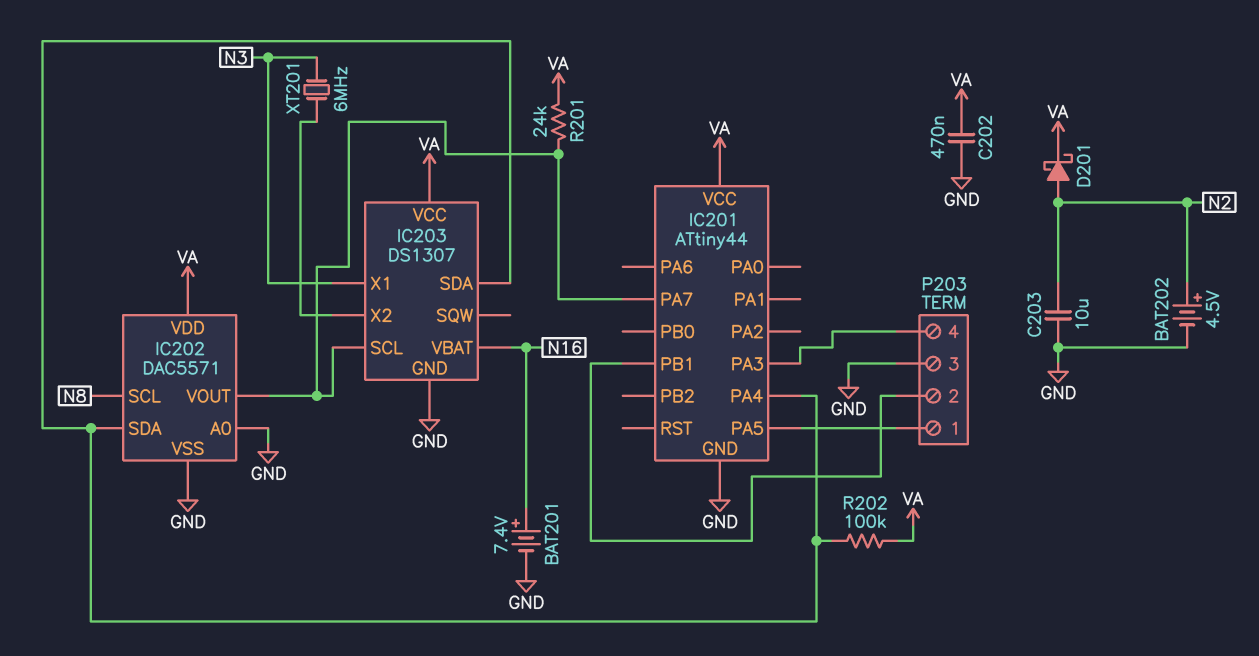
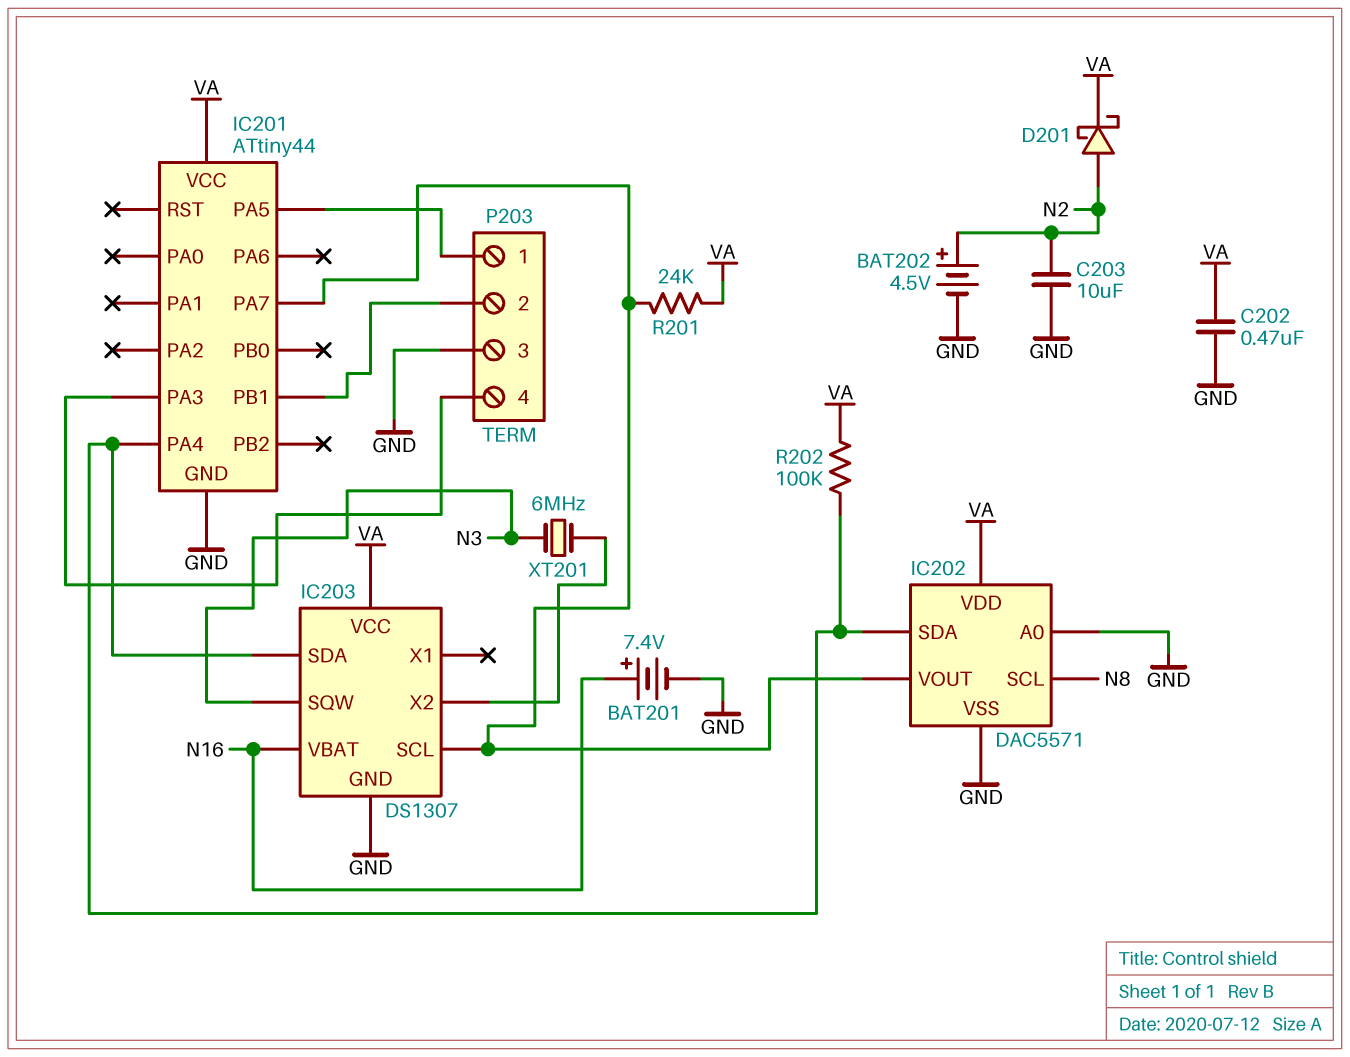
IC203 pin SQW: none -> N3
IC203 pin X1: N3 -> none

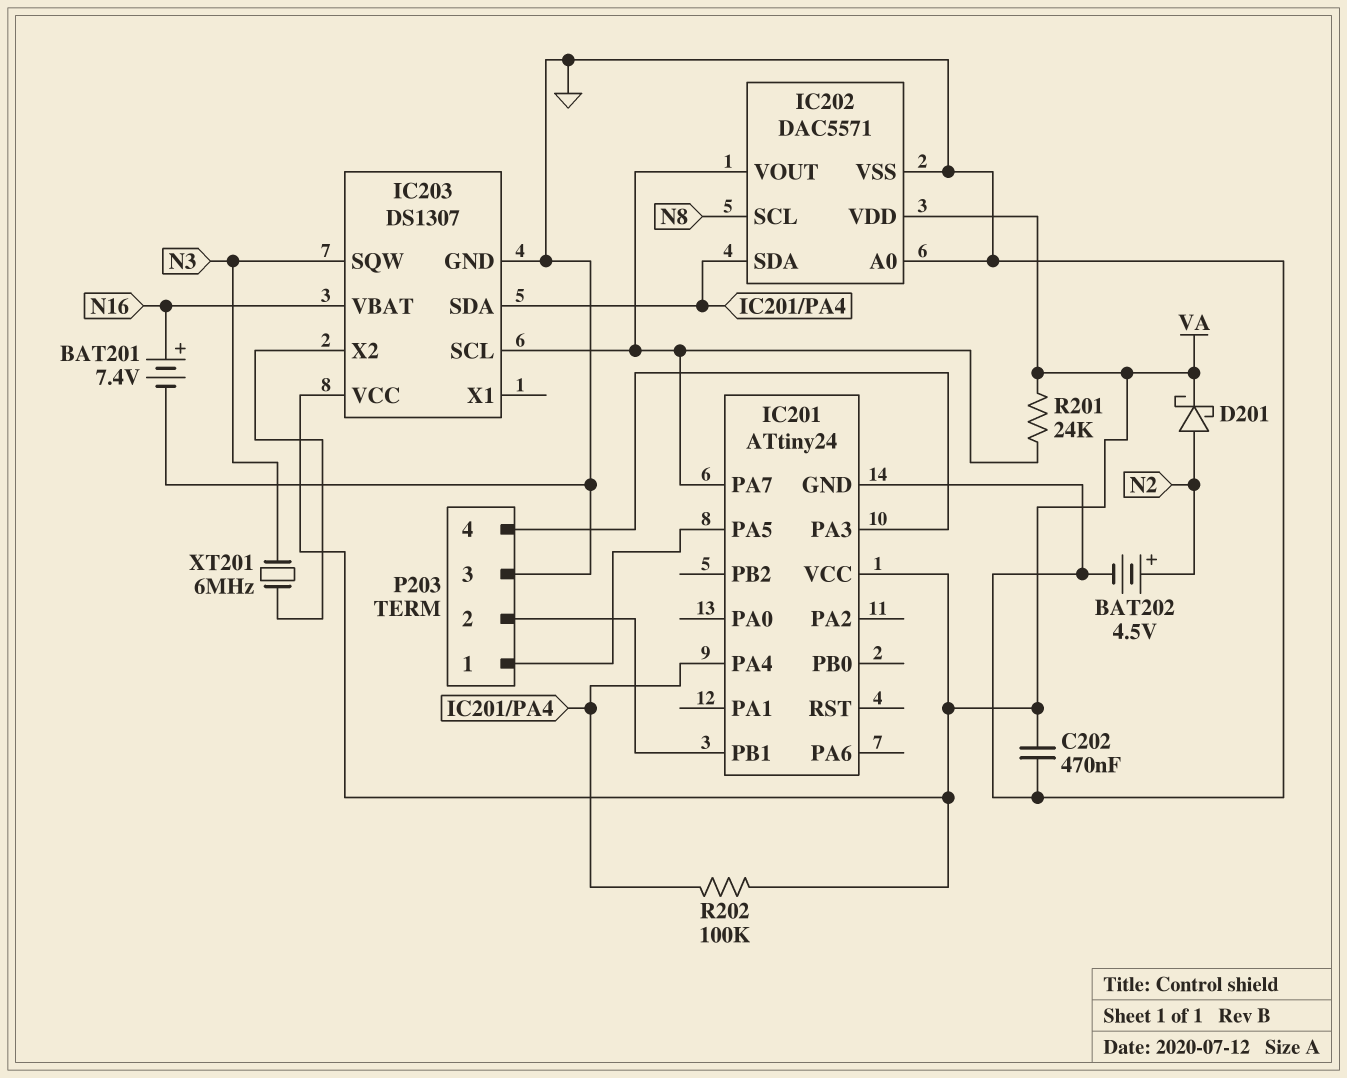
C203: 10uF (GND, N2) -> none
IC201: ATtiny44 -> ATtiny24

